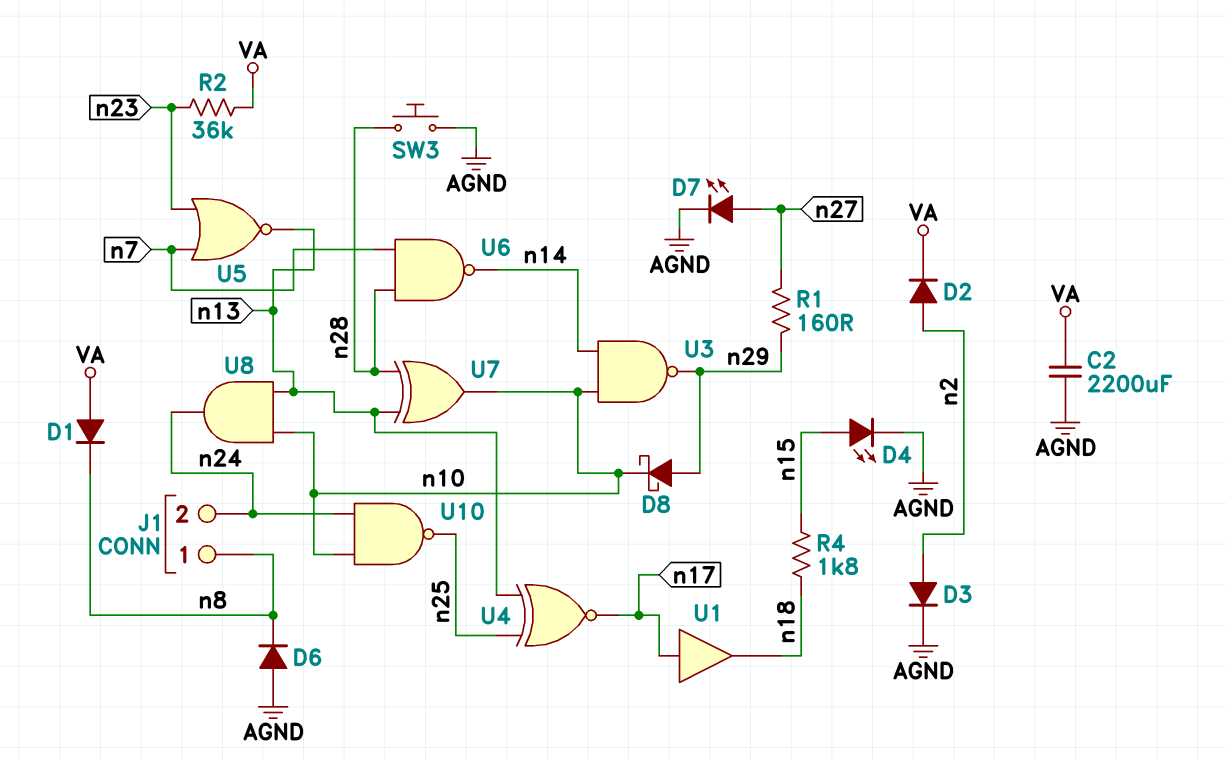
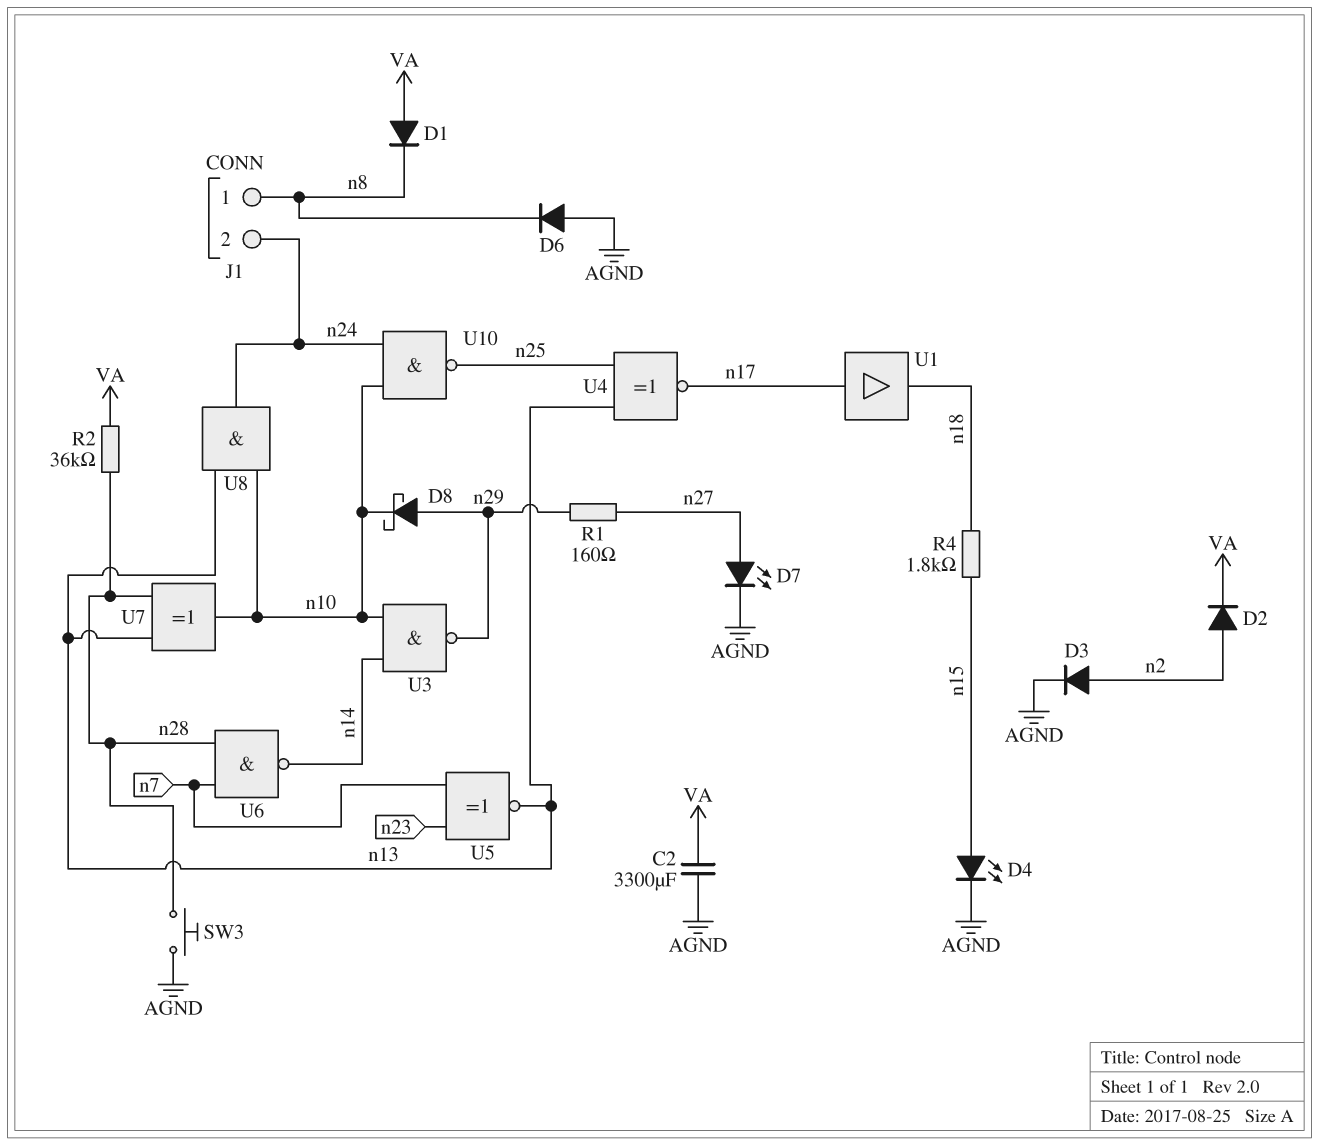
C2: 2200uF (AGND, VA) -> 3300uF (AGND, VA)
R2: 36k (VA, n23) -> 36k (VA, n28)
U5: NOR (in n7, in n23, out n13) -> XNOR (in n7, in n23, out n13)

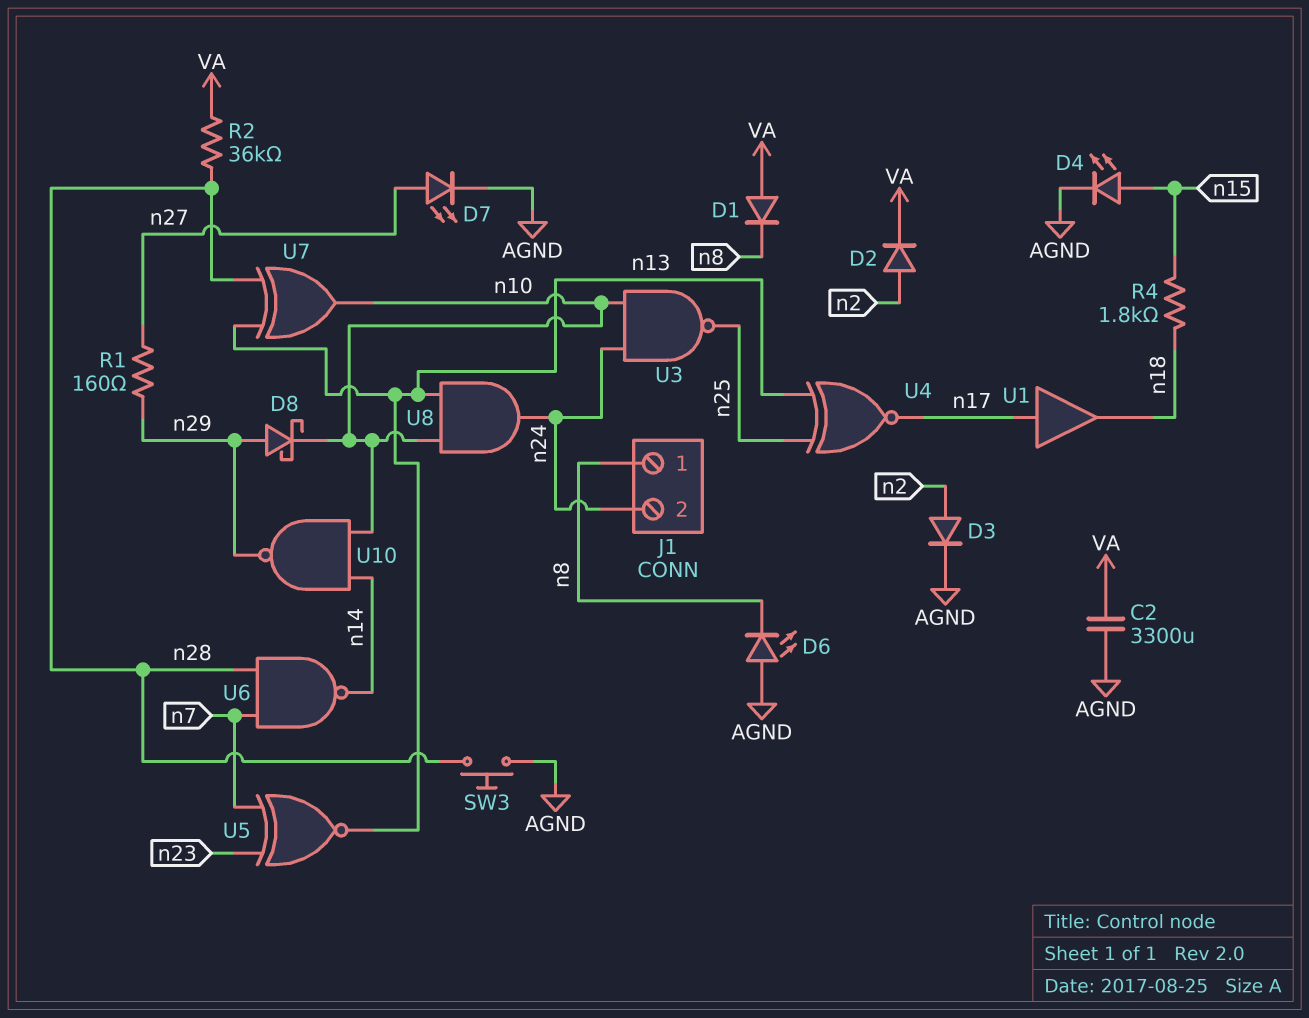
D6: diode (A AGND, K n8) -> LED (A AGND, K n8)
U3: NAND (in n10, in n14, out n29) -> NAND (in n10, in n24, out n25)
U10: NAND (in n10, in n24, out n25) -> NAND (in n10, in n14, out n29)

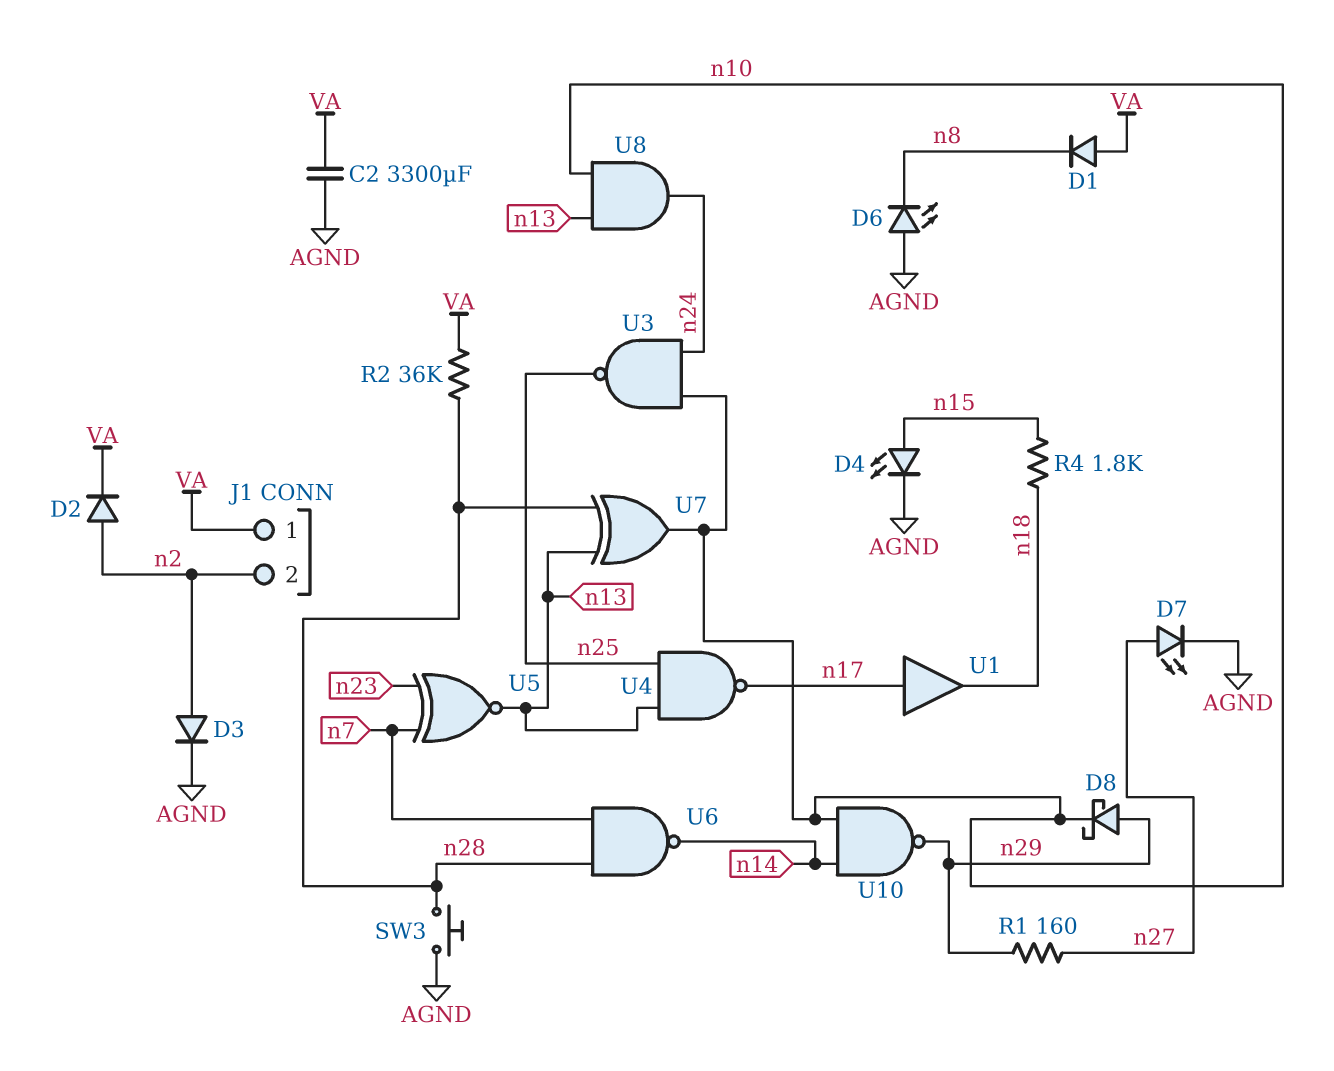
J1 pin 1: n8 -> VA
J1 pin 2: n24 -> n2
U4: XNOR (in n13, in n25, out n17) -> NAND (in n13, in n25, out n17)

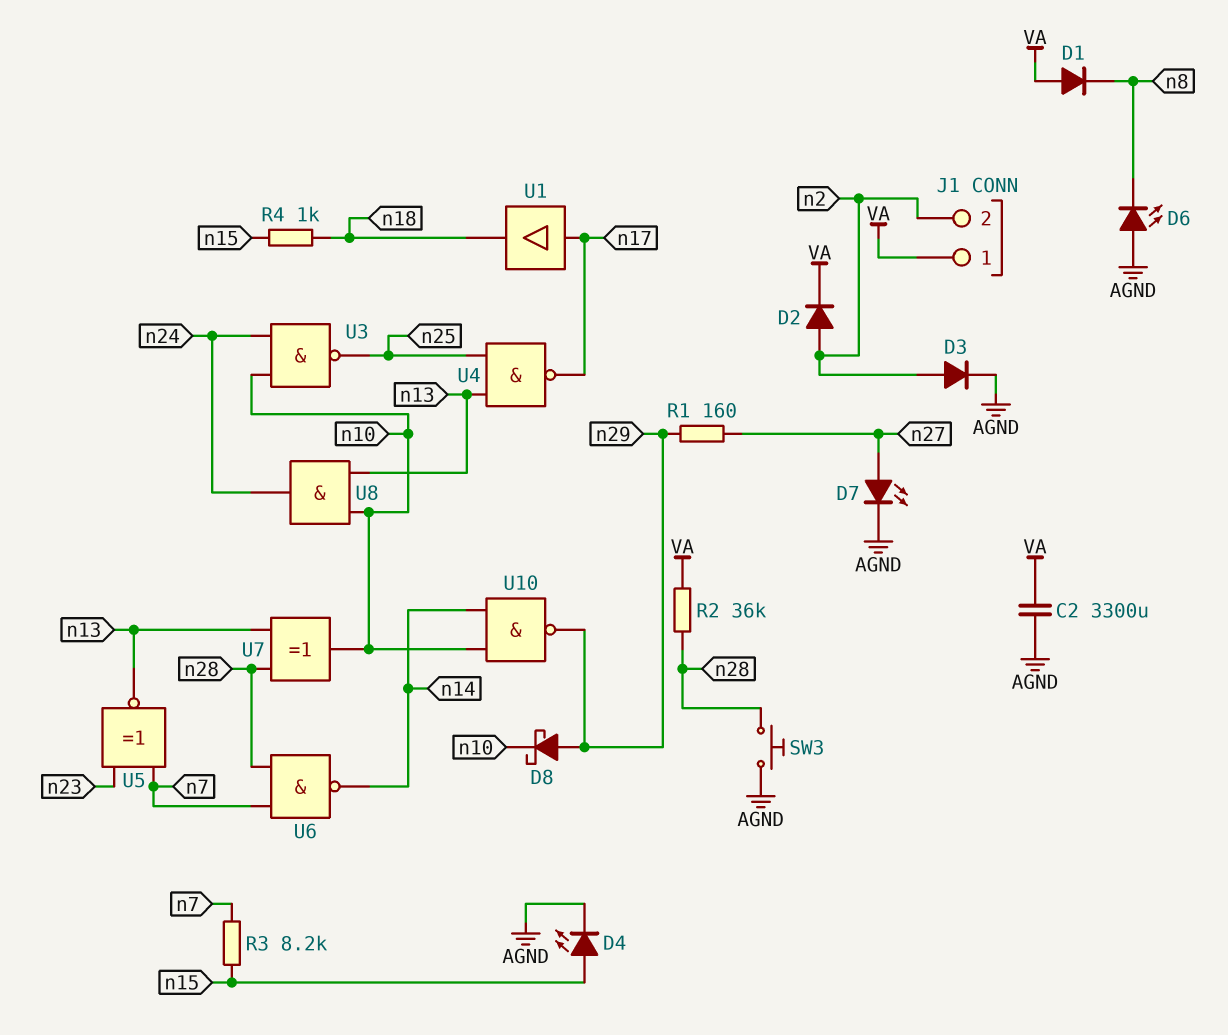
R3: none -> 8.2k (n7, n15)
R4: 1.8k (n15, n18) -> 1k (n15, n18)

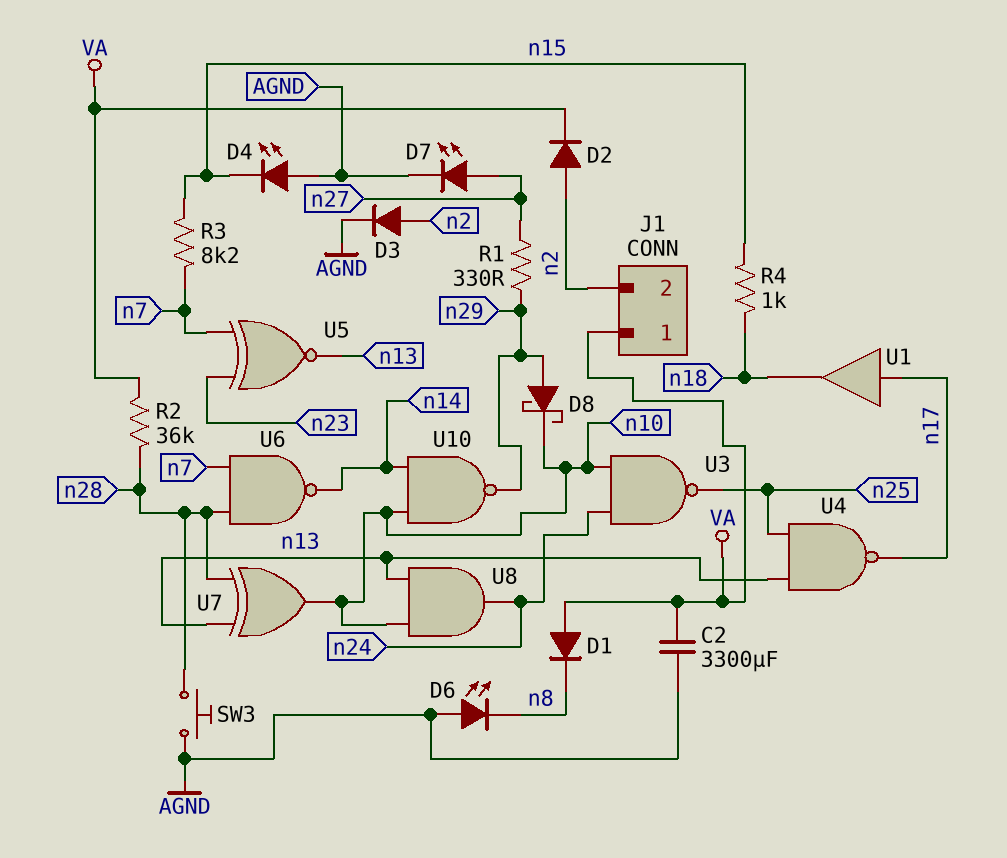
D4: LED (A n15, K AGND) -> LED (A AGND, K n15)
R1: 160 (n27, n29) -> 330 (n27, n29)

